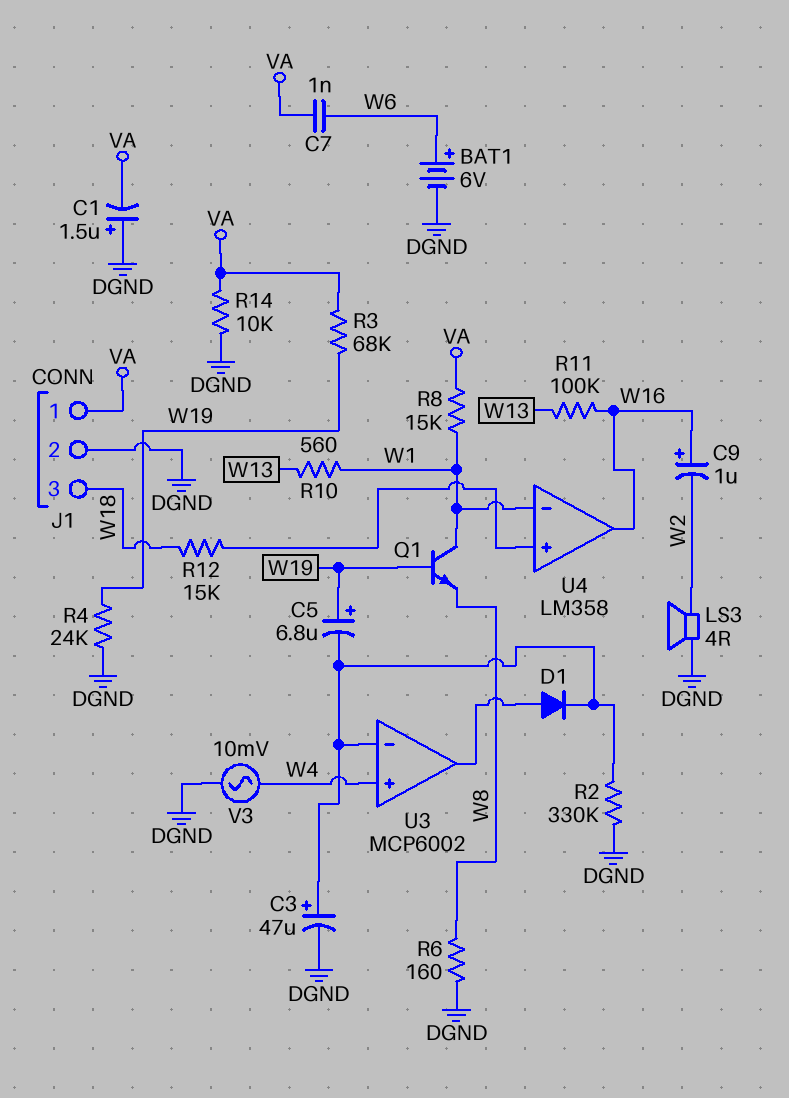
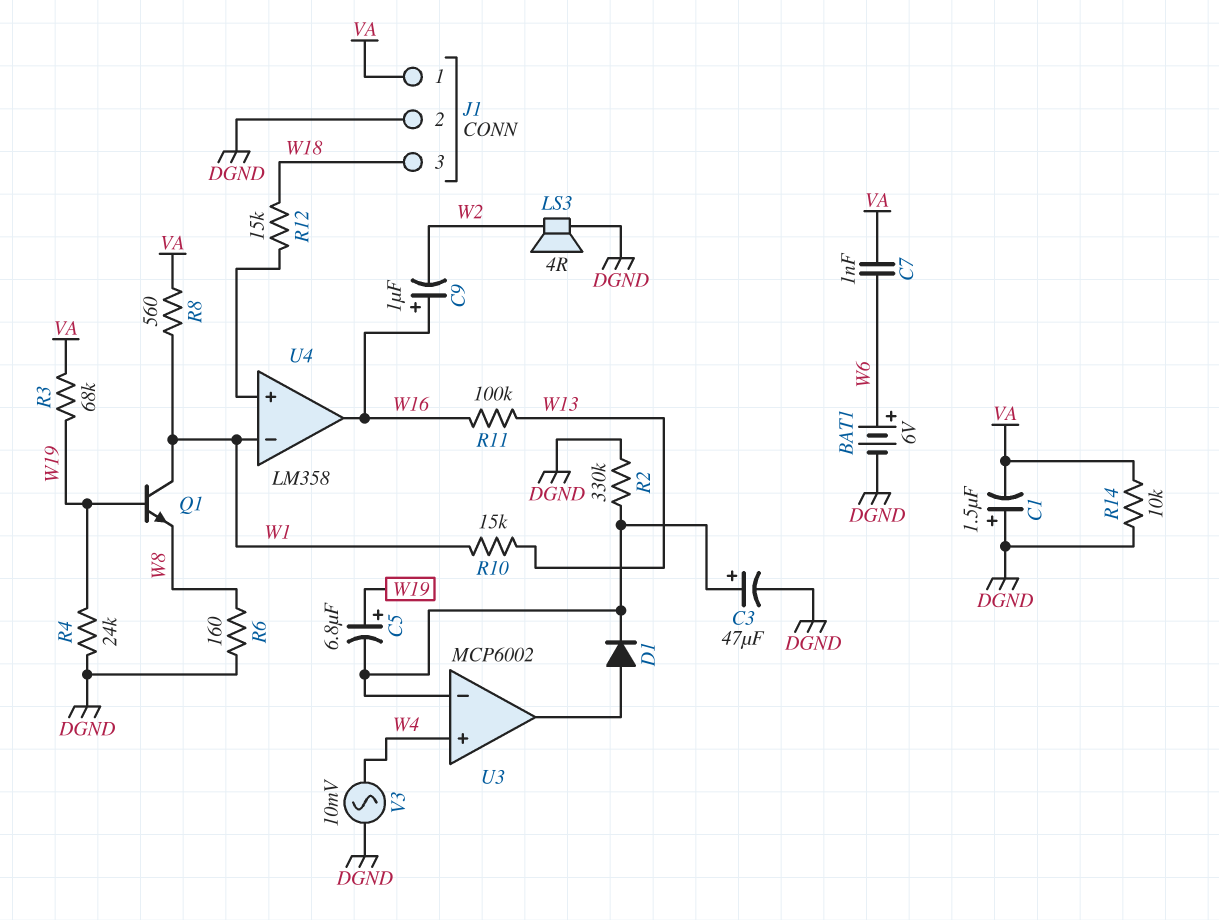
R8: 15k (VA, W1) -> 560 (VA, W1)
R10: 560 (W1, W13) -> 15k (W1, W13)

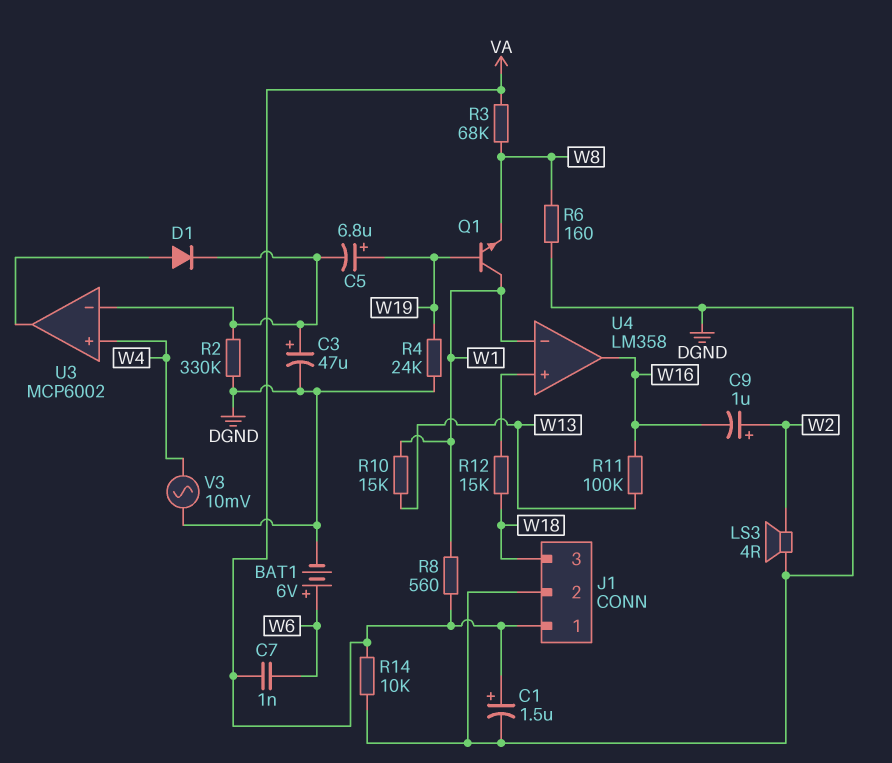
C1: 1.5uF (plus DGND, minus VA) -> 1.5uF (plus VA, minus DGND)
C9: 1uF (plus W16, minus W2) -> 1uF (plus W2, minus W16)
R3: 68k (VA, W19) -> 68k (VA, W8)

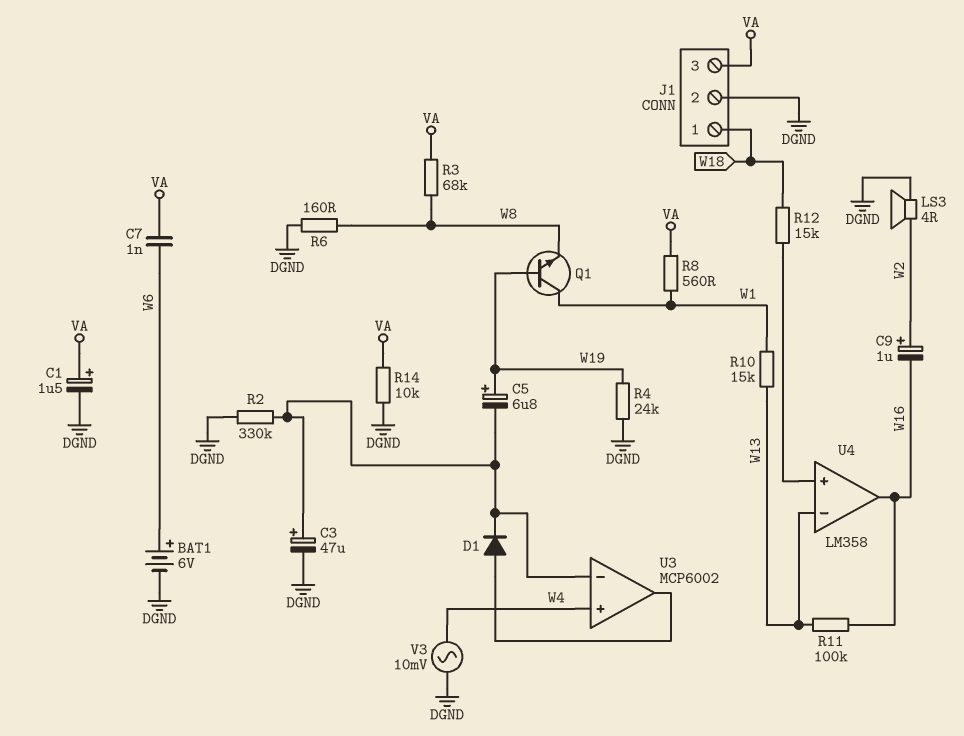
J1 pin 1: VA -> W18
J1 pin 3: W18 -> VA
U4 pin in-: W1 -> W13

